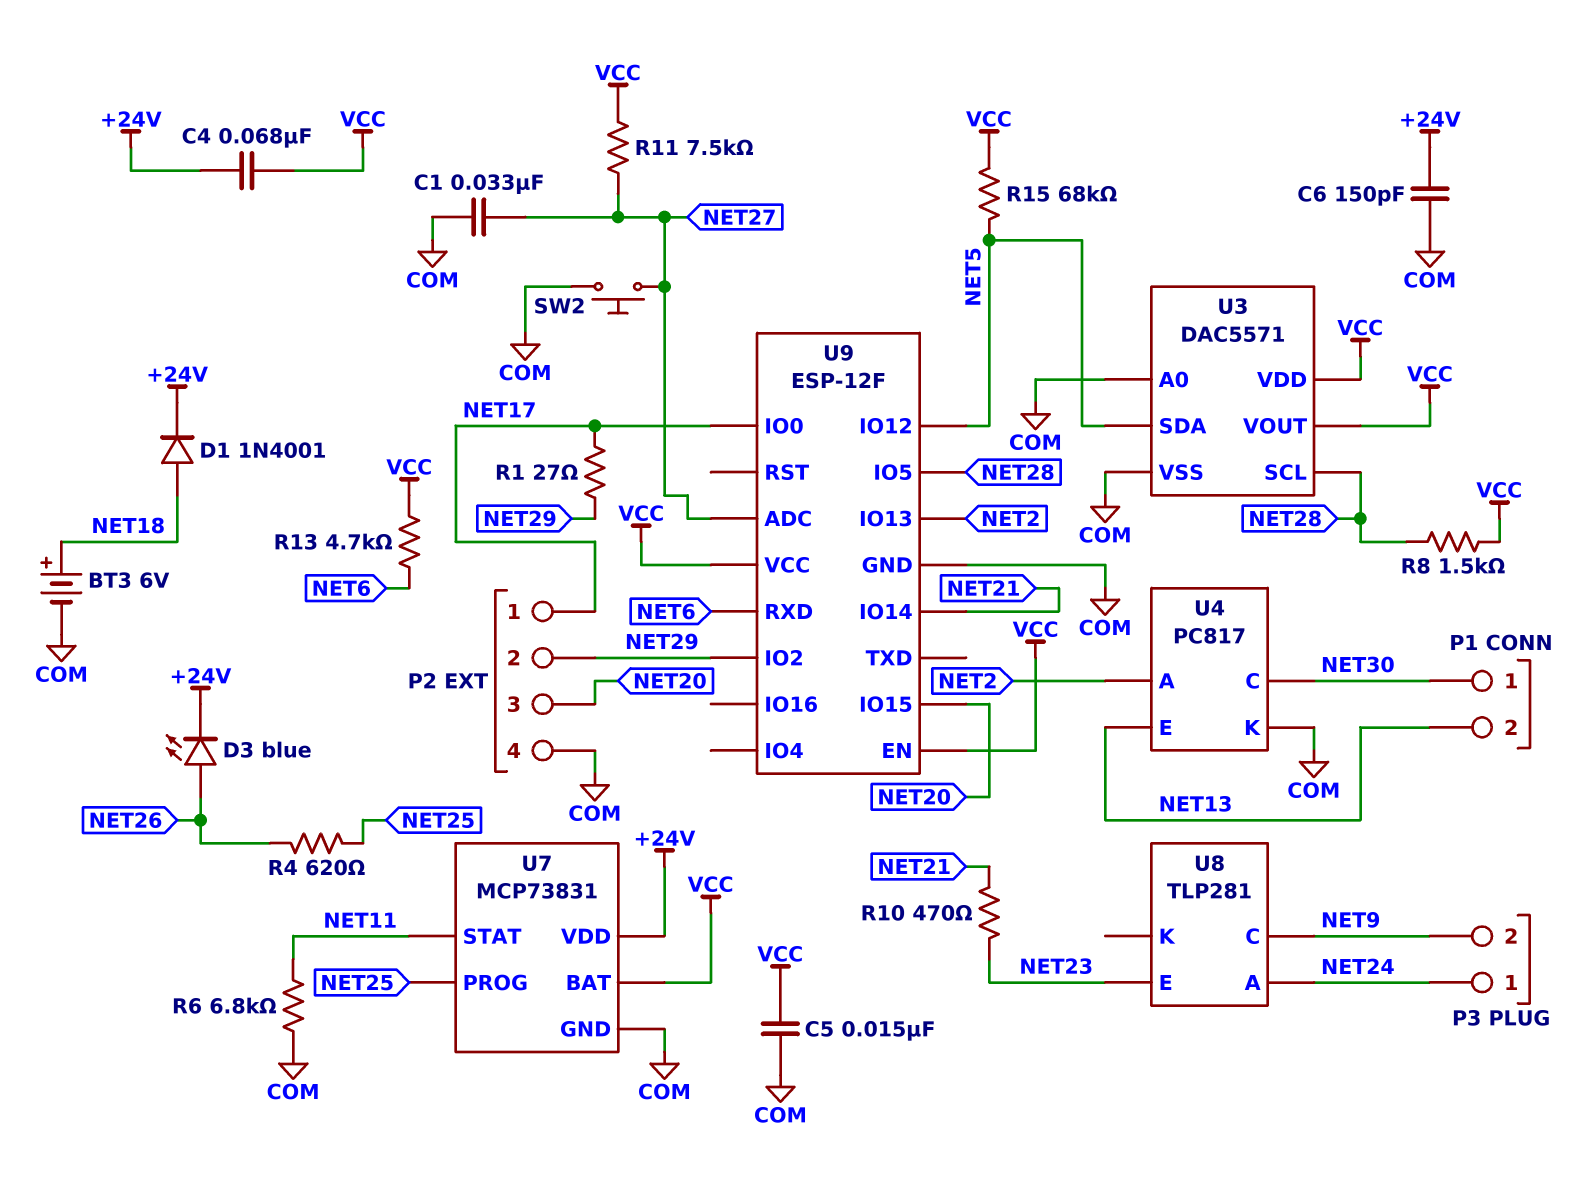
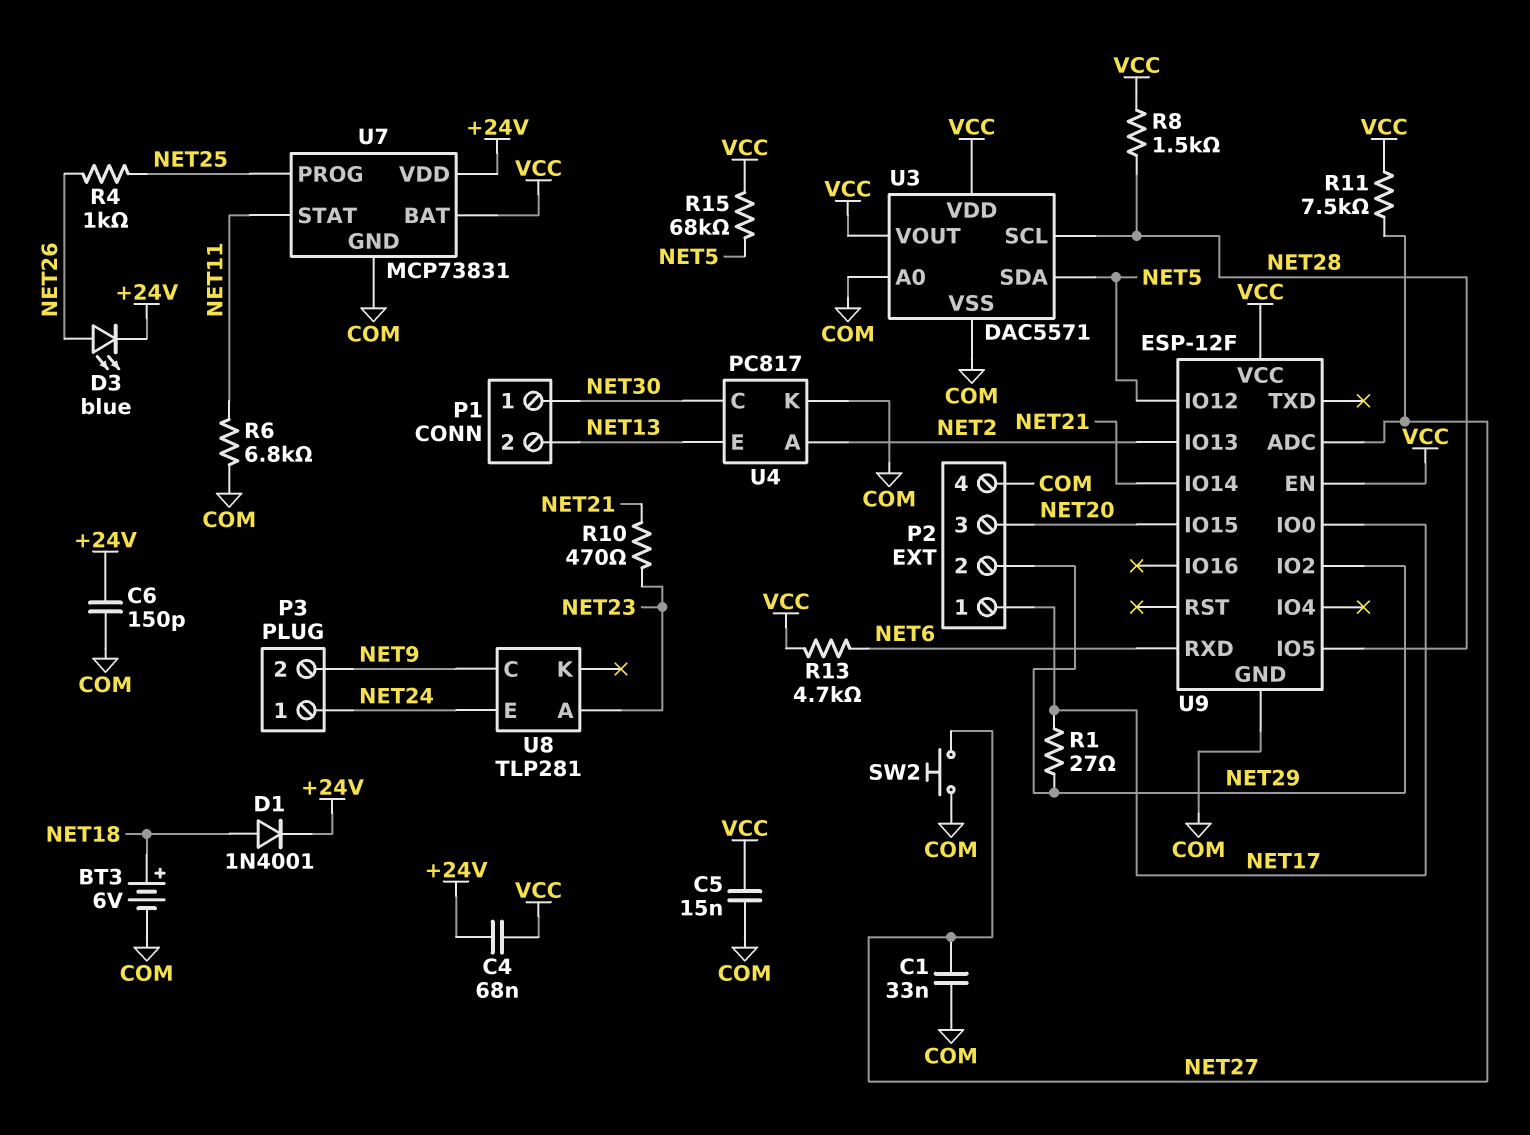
R4: 620 (NET25, NET26) -> 1k (NET25, NET26)
U8 pin A: NET24 -> NET23
U8 pin E: NET23 -> NET24

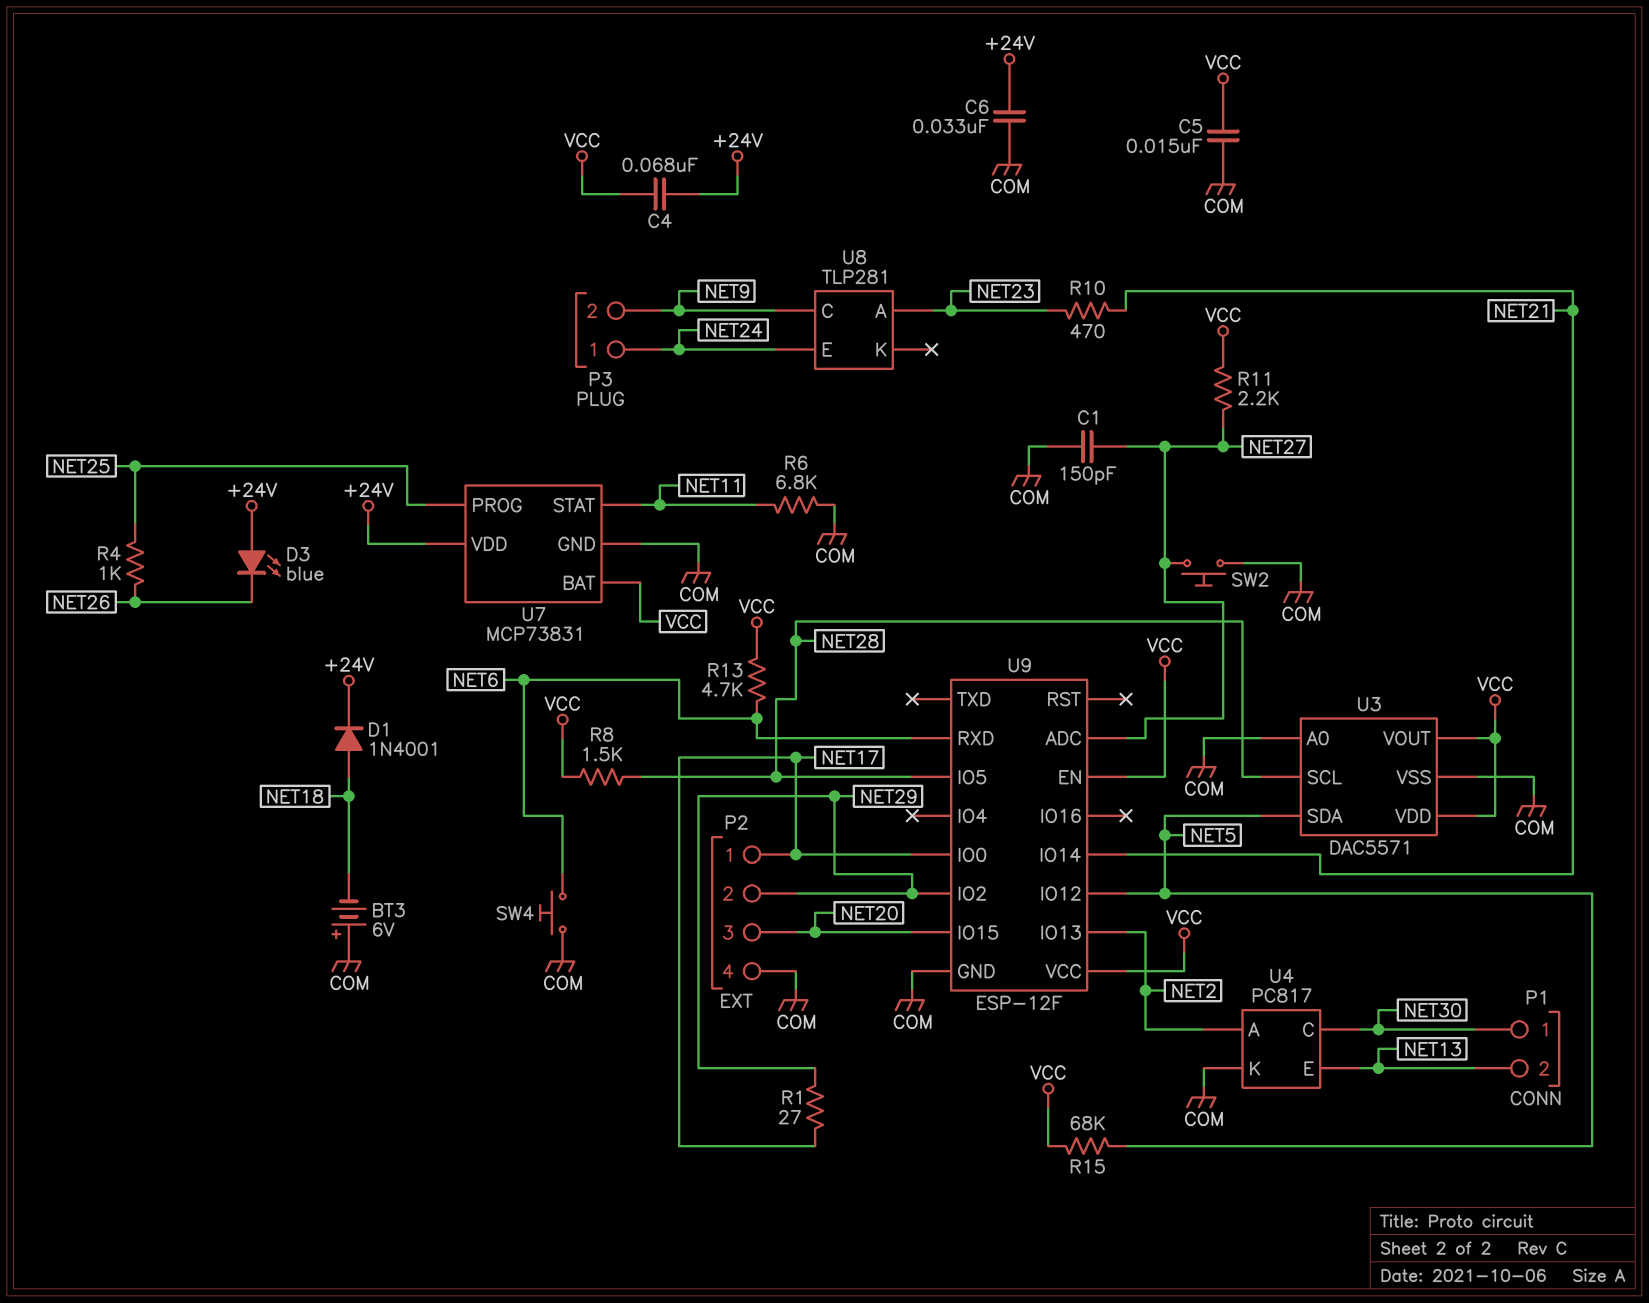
BT3: 6V (plus NET18, minus COM) -> 6V (plus COM, minus NET18)
C1: 33nF (COM, NET27) -> 150pF (COM, NET27)
C6: 150pF (+24V, COM) -> 33nF (+24V, COM)
D3: LED blue (A NET26, K +24V) -> LED blue (A +24V, K NET26)
R11: 7.5k (NET27, VCC) -> 2.2k (NET27, VCC)
SW4: none -> button (COM, NET6)

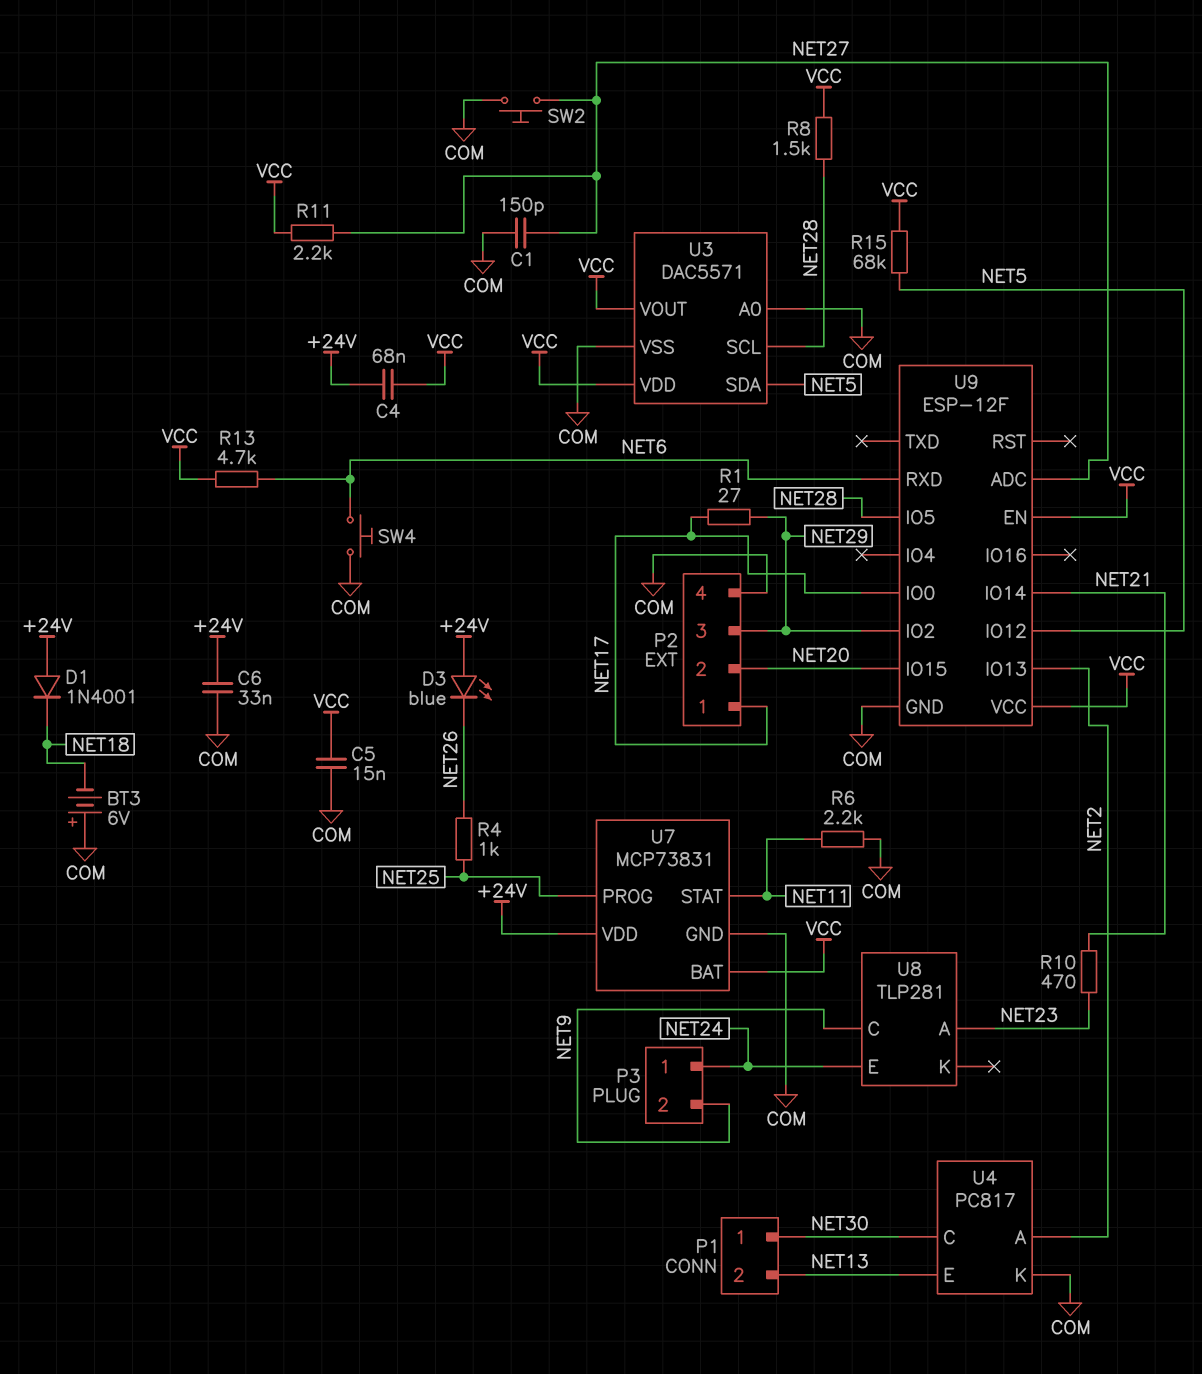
D1: diode 1N4001 (A NET18, K +24V) -> diode 1N4001 (A +24V, K NET18)
P2 pin 2: NET29 -> NET20
P2 pin 3: NET20 -> NET29
R6: 6.8k (COM, NET11) -> 2.2k (COM, NET11)

